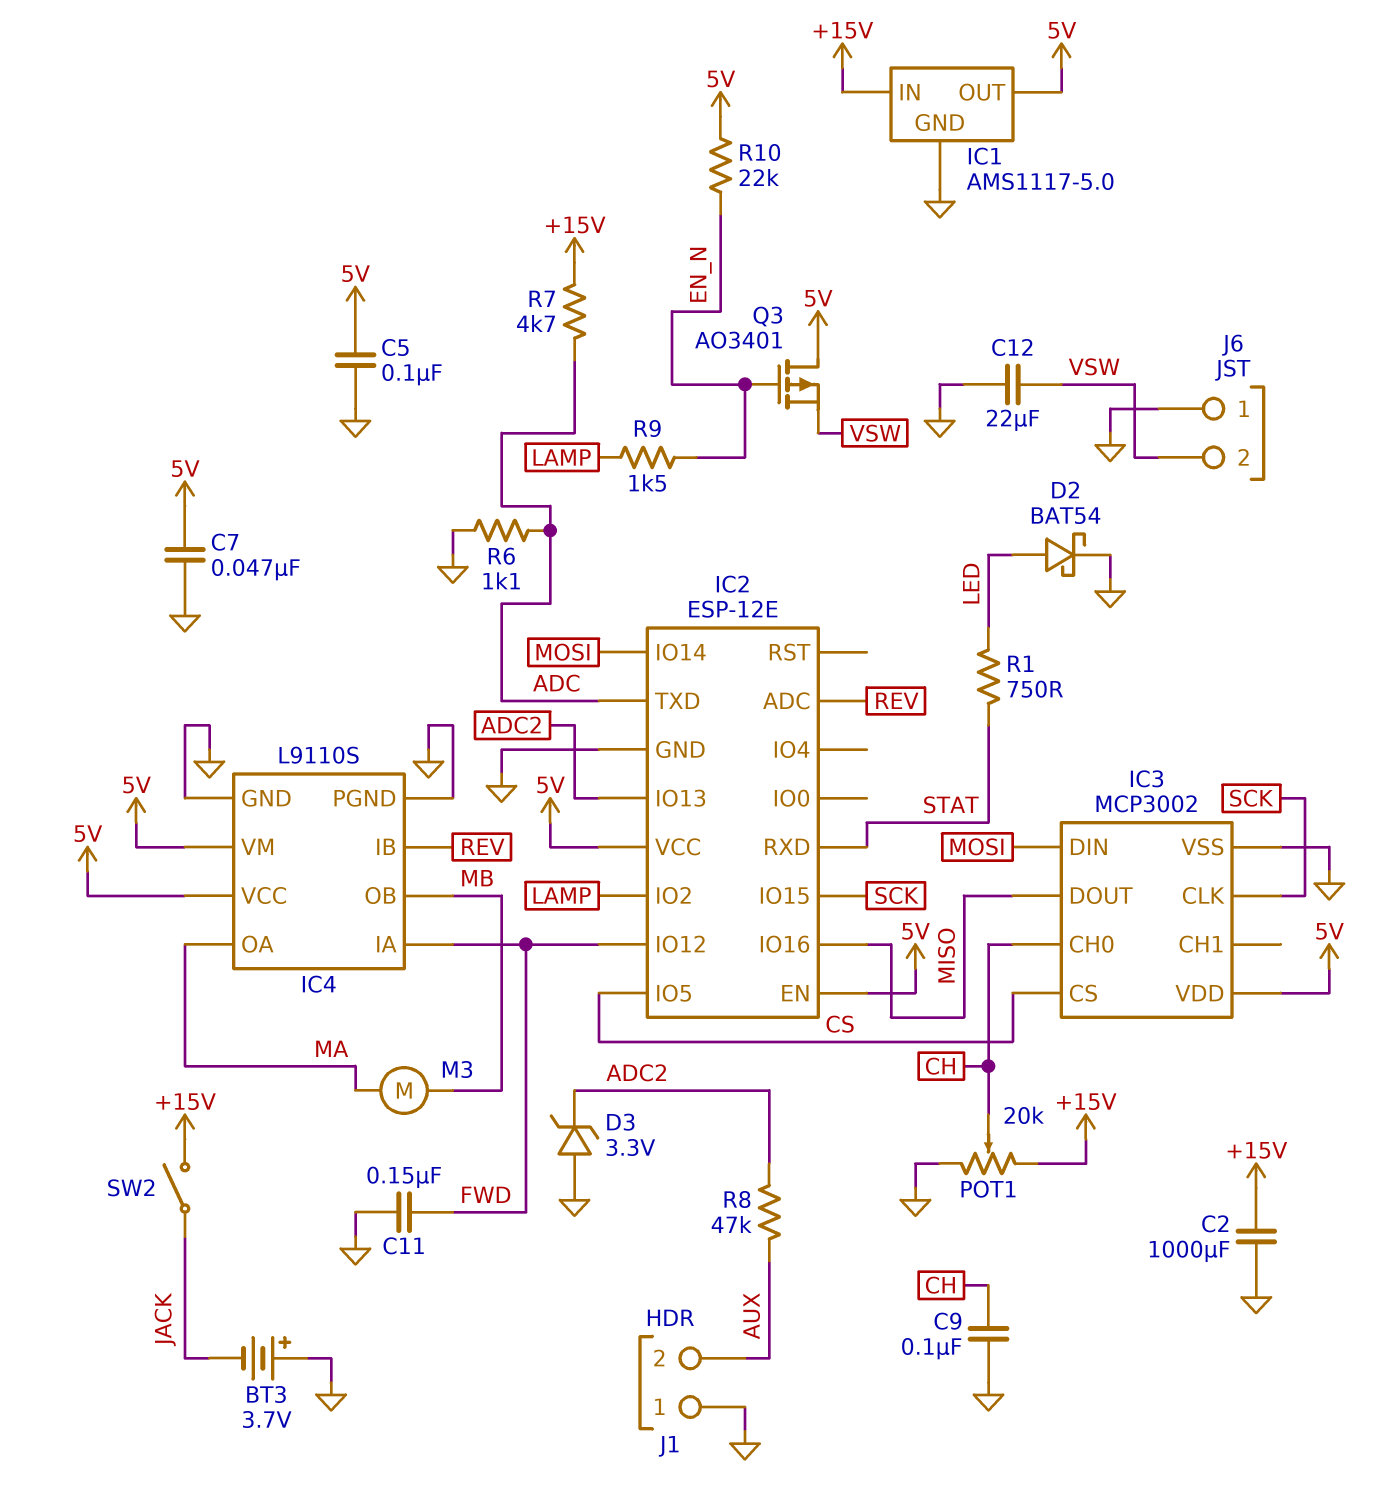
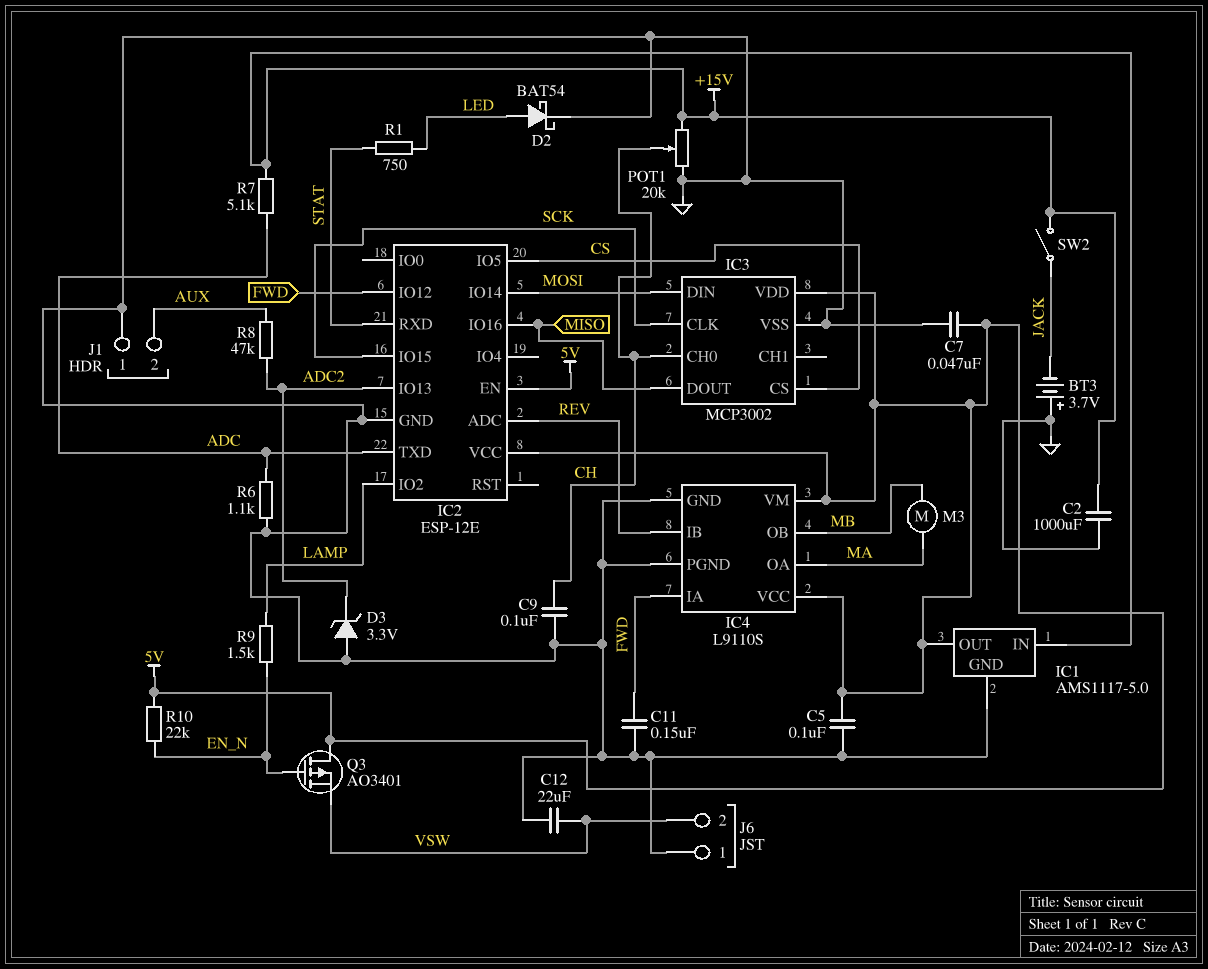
R7: 4.7k (+15V, ADC) -> 5.1k (+15V, ADC)

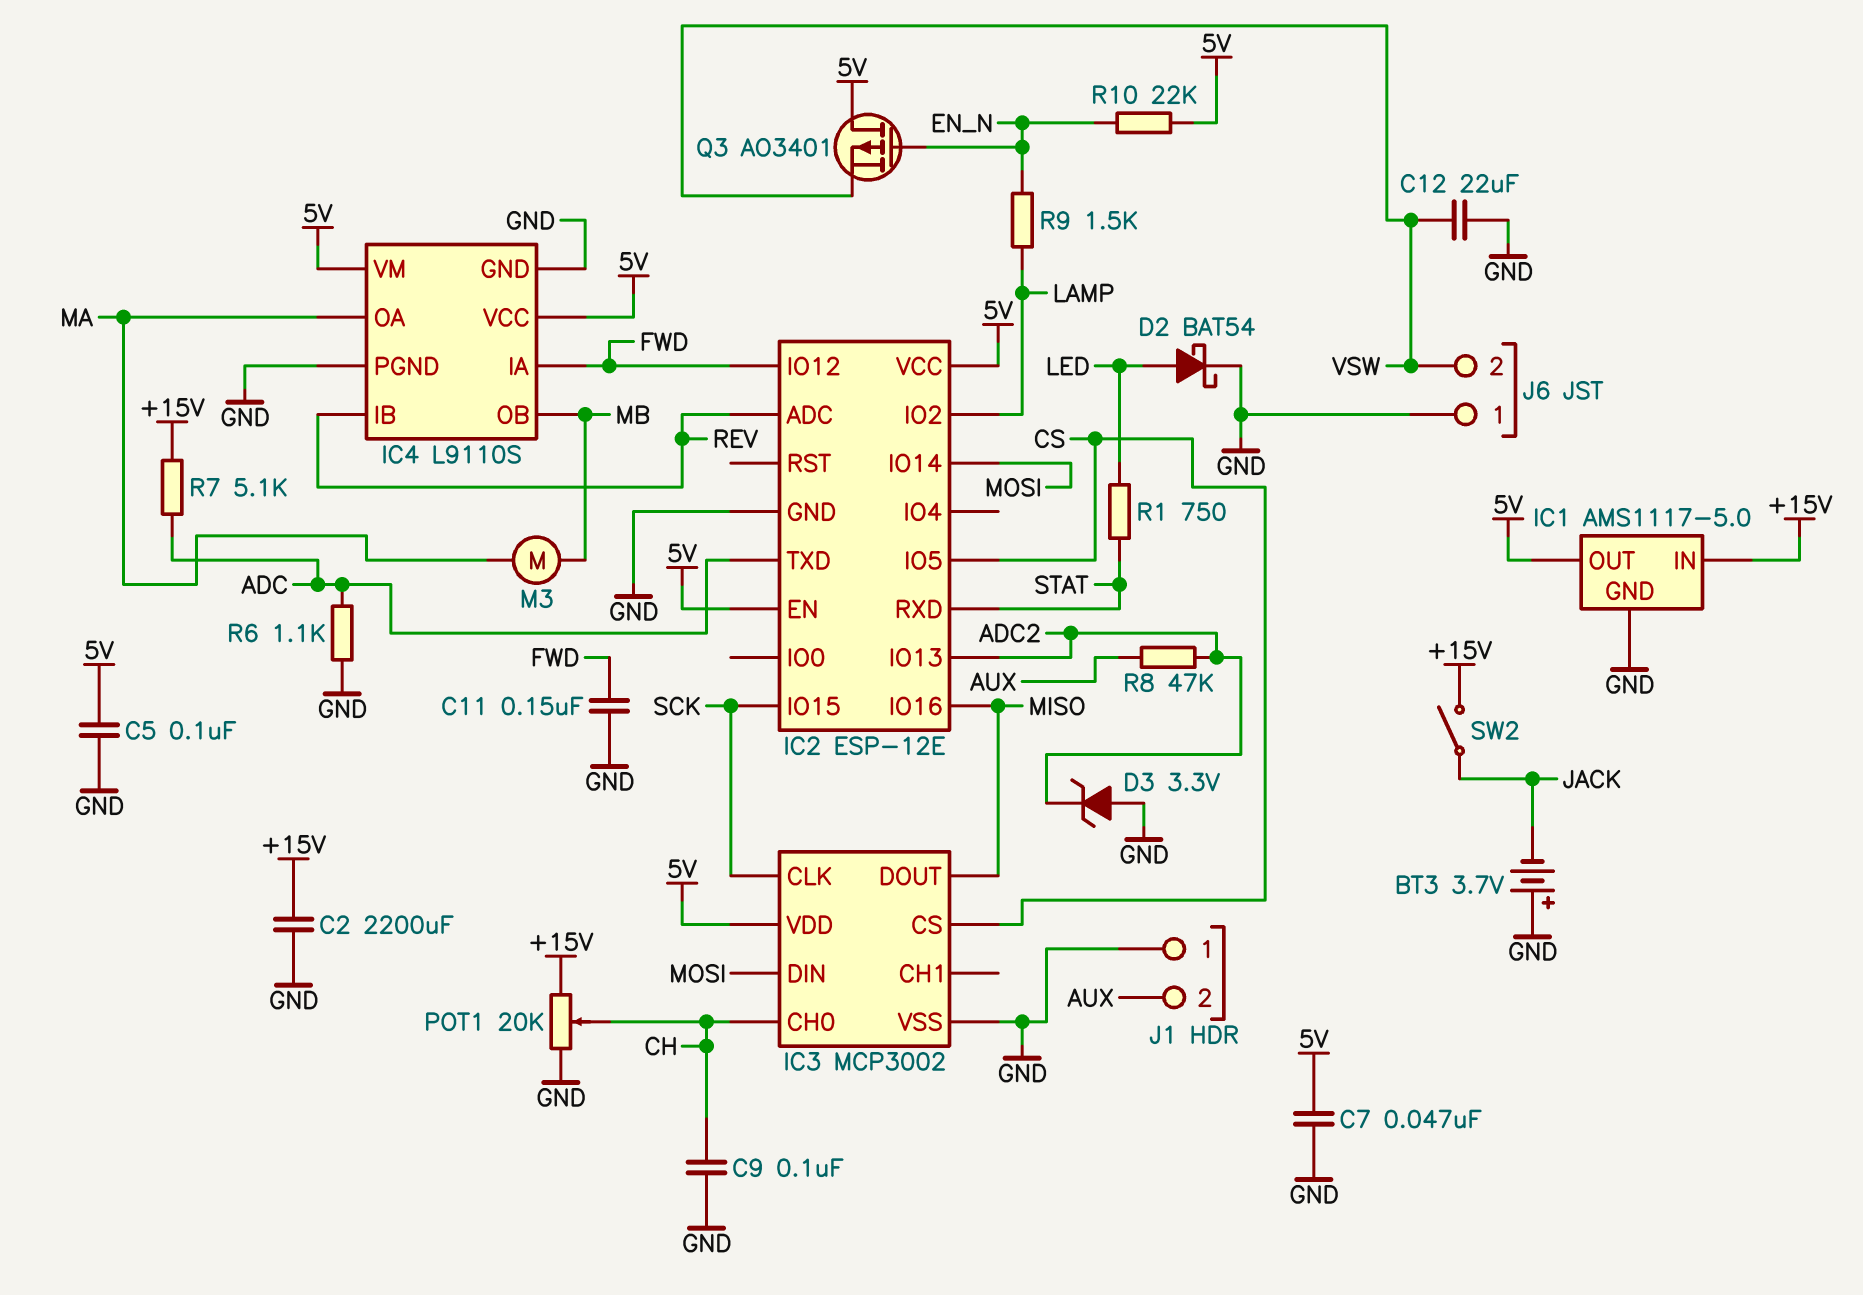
C2: 1000uF (+15V, GND) -> 2200uF (+15V, GND)

